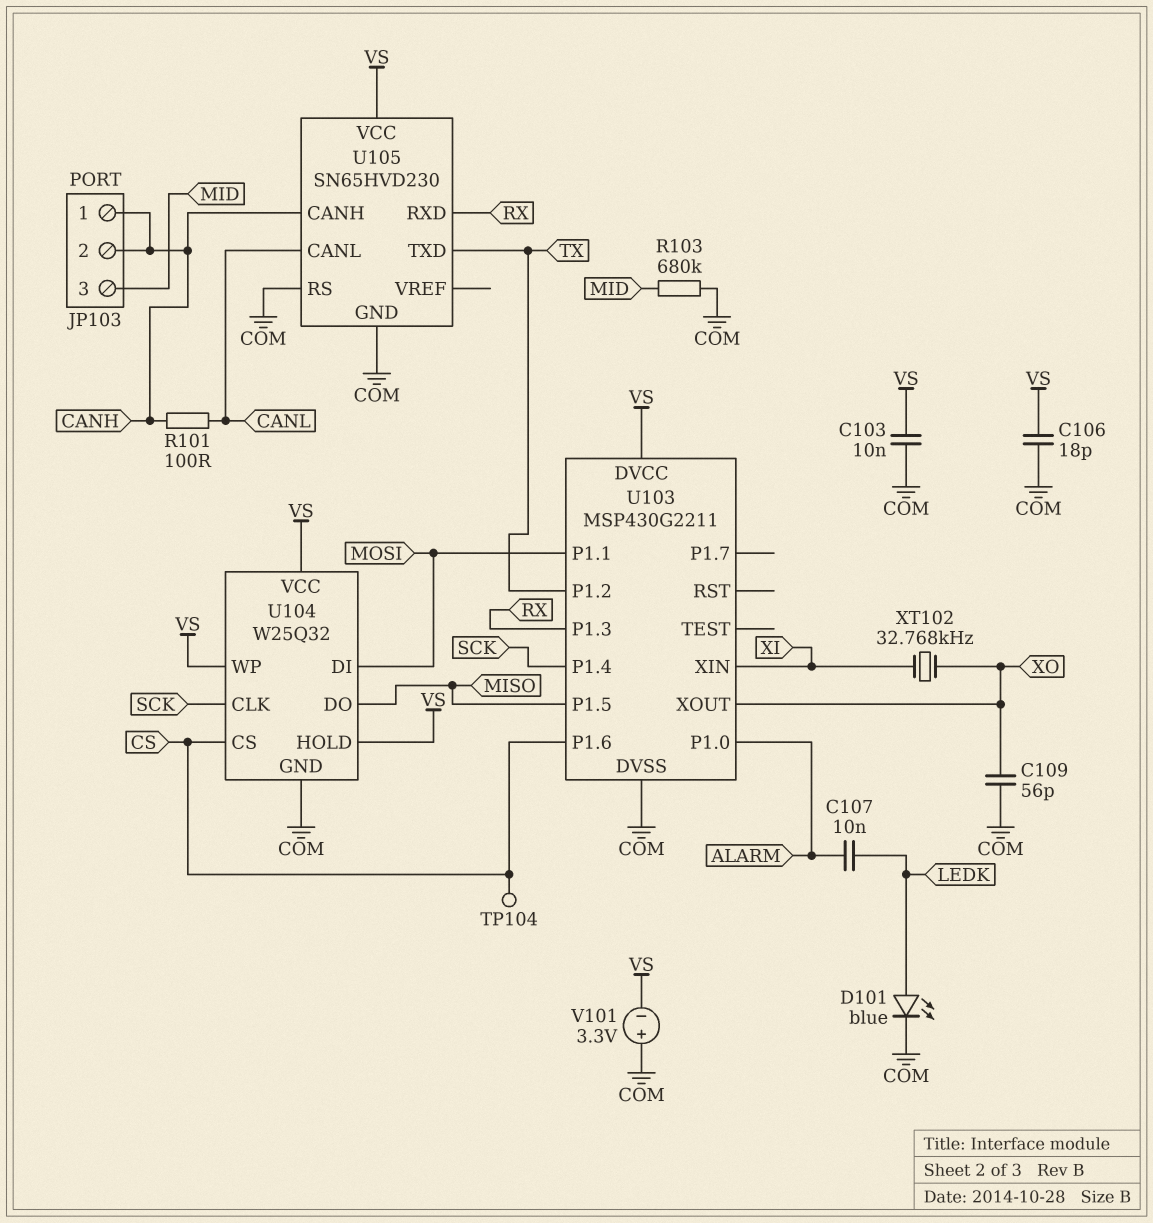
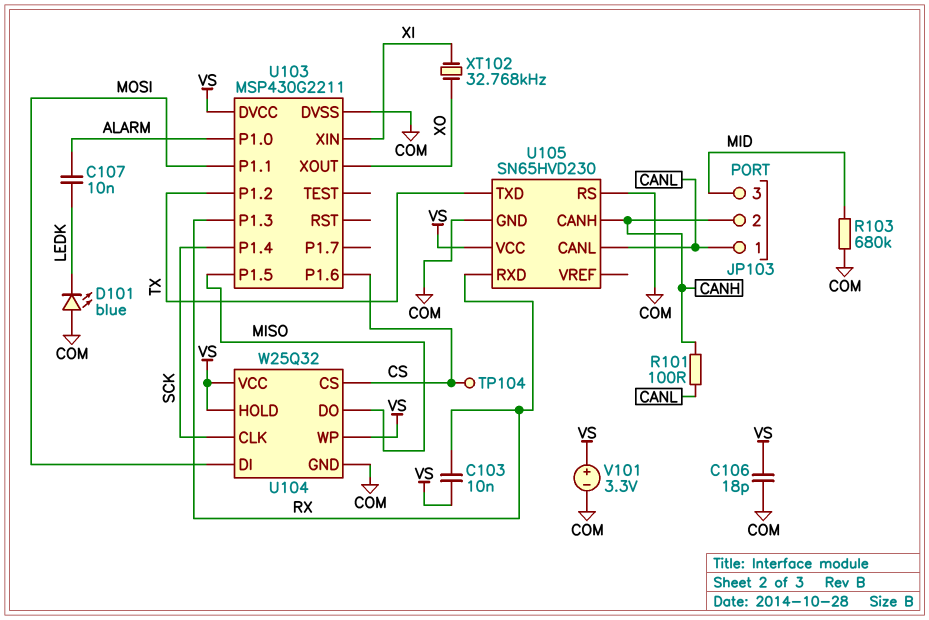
C103: 10nF (COM, VS) -> 10nF (RX, VS)
C109: 56pF (COM, XO) -> none
D101: LED blue (A LEDK, K COM) -> LED blue (A COM, K LEDK)
JP103 pin 1: CANH -> CANL
V101: 3.3V (plus COM, minus VS) -> 3.3V (plus VS, minus COM)

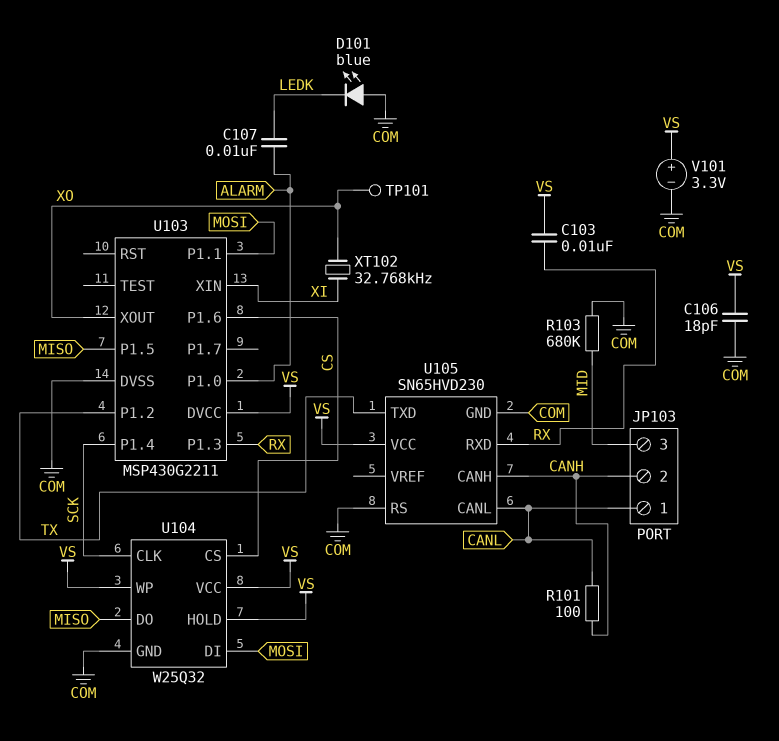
TP101: none -> test point (XO)
TP104: test point (CS) -> none

